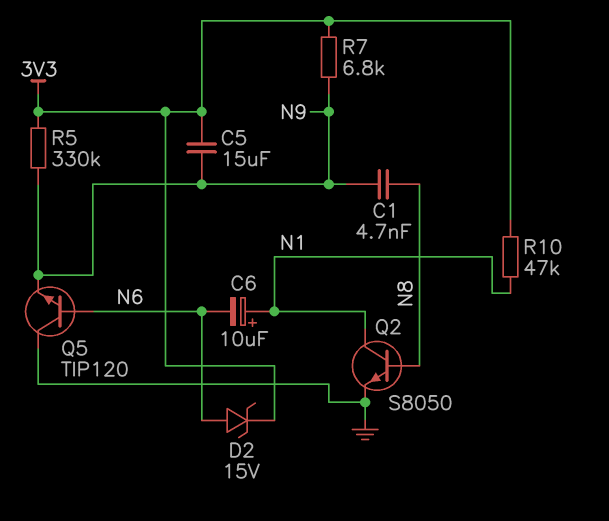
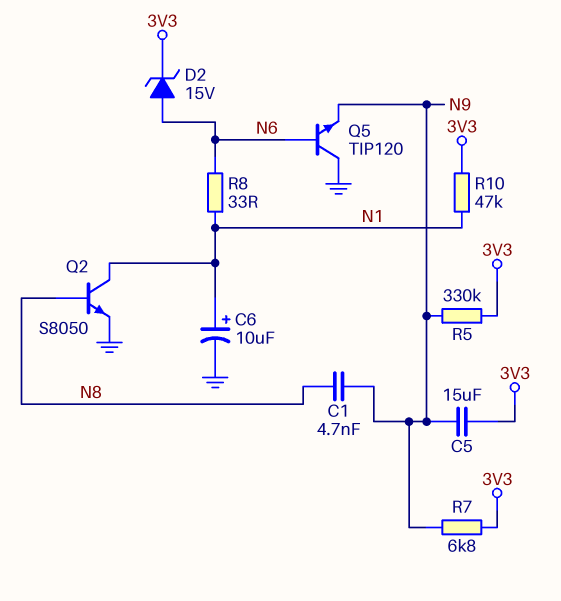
C6: 10uF (plus N1, minus N6) -> 10uF (plus N1, minus GND)
R8: none -> 33 (N1, N6)

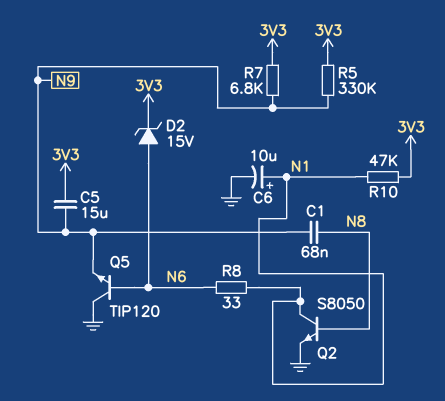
C1: 4.7nF (N8, N9) -> 68nF (N8, N9)

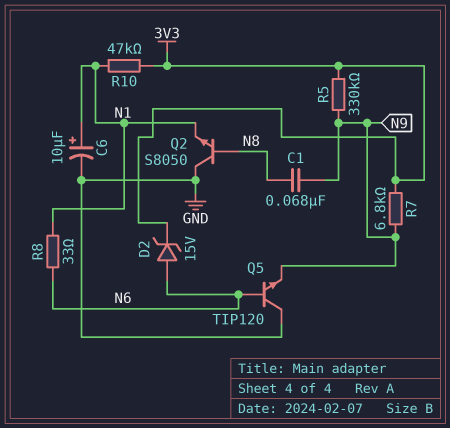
C5: 15uF (3V3, N9) -> none
Q2: NPN S8050 (B N8, C N1, E GND) -> NPN S8050 (B N8, C GND, E N1)

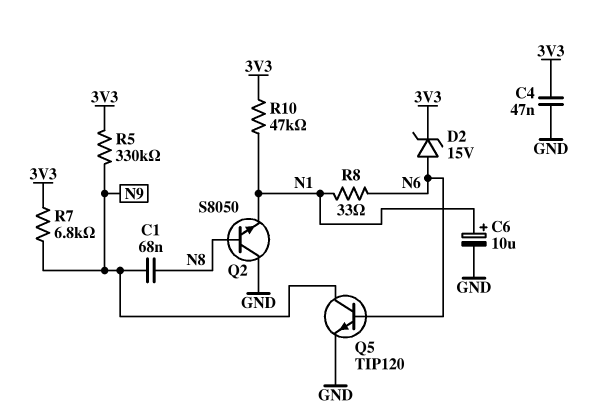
C4: none -> 47nF (3V3, GND)
Q5: NPN TIP120 (B N6, C GND, E N9) -> NPN TIP120 (B N6, C N9, E GND)

